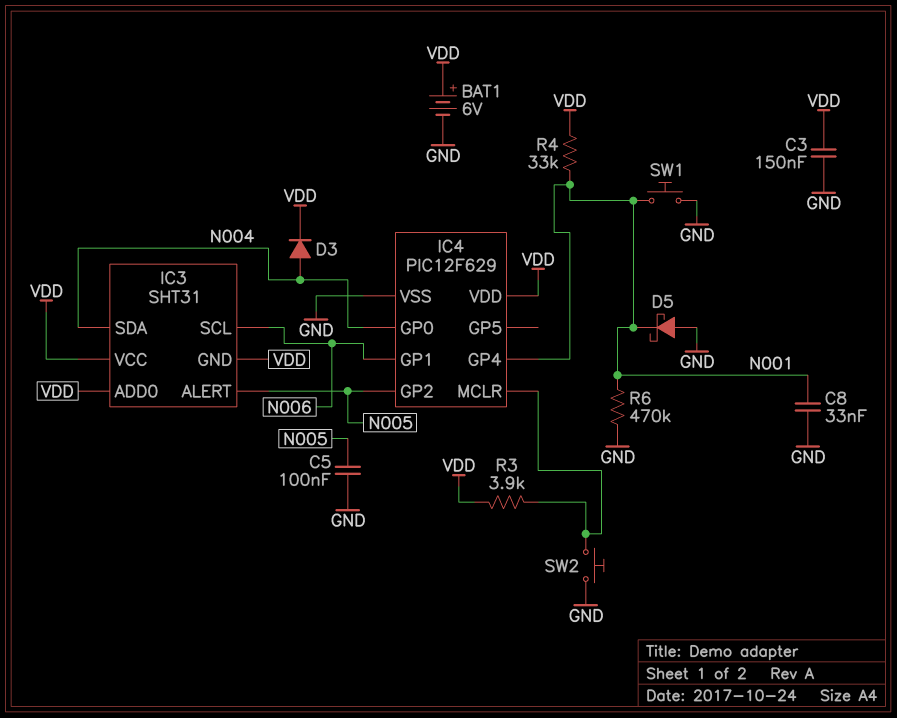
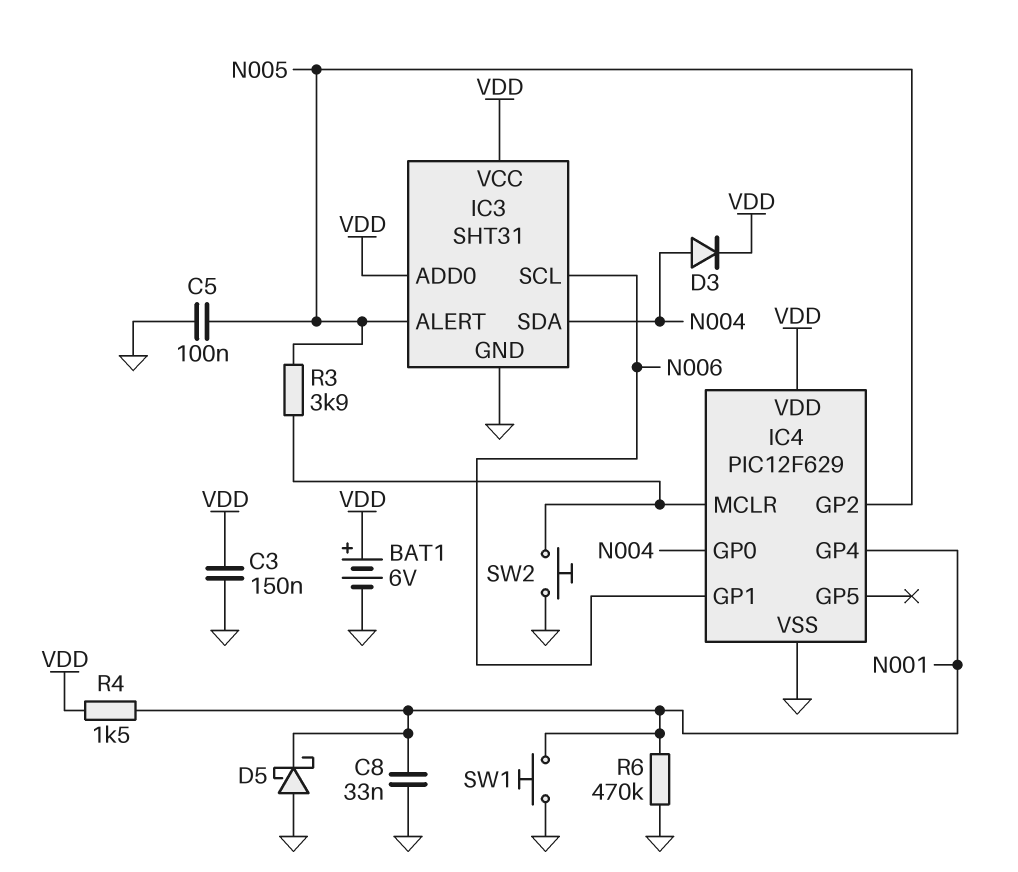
IC3 pin GND: VDD -> GND
R3: 3.9k (IC4/MCLR, VDD) -> 3.9k (IC4/MCLR, N005)
R4: 33k (N001, VDD) -> 1.5k (N001, VDD)

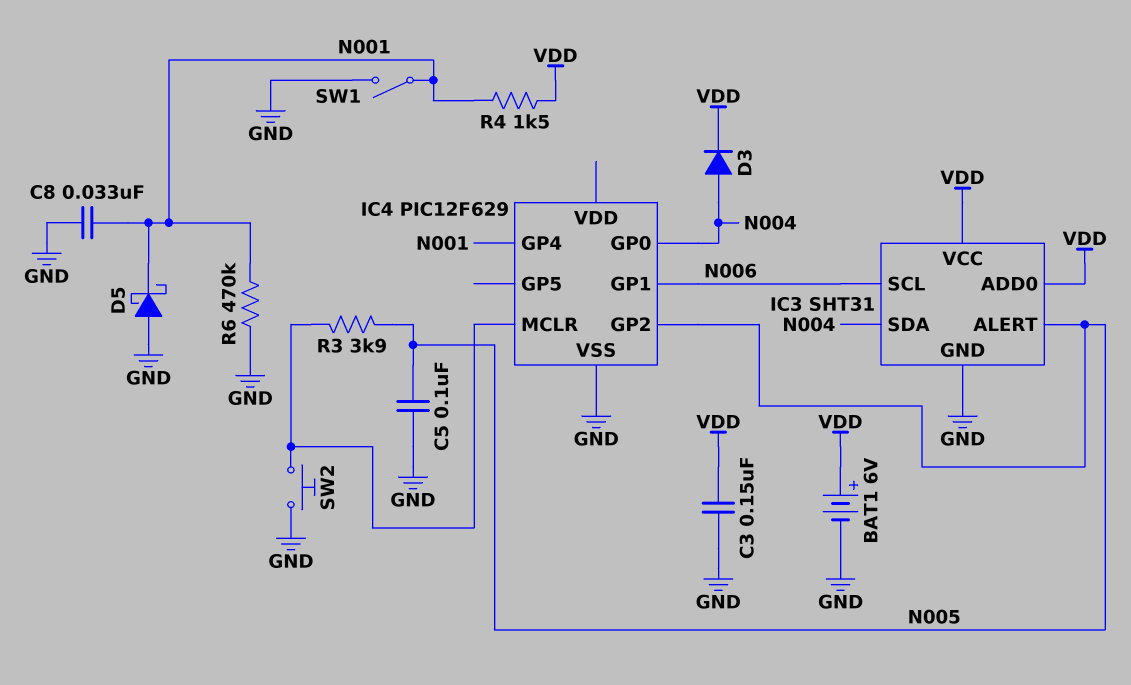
IC4 pin VDD: VDD -> none
SW1: button (GND, N001) -> switch (GND, N001)

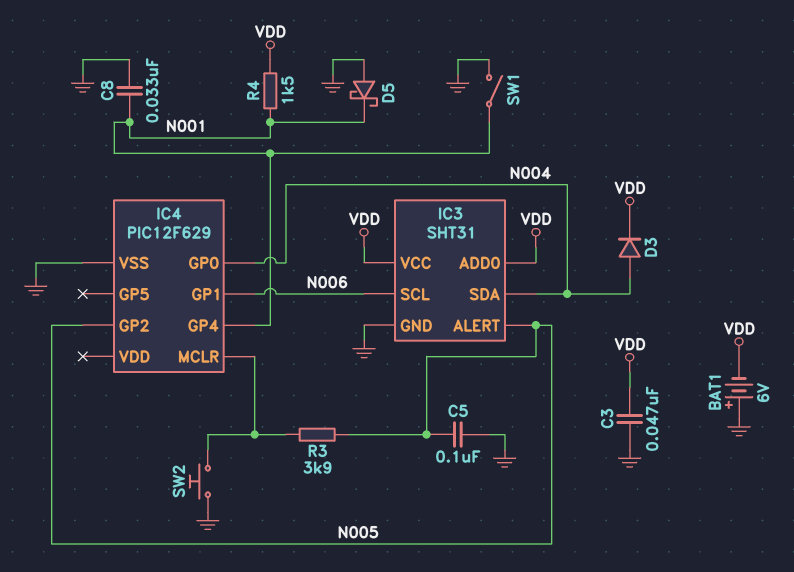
BAT1: 6V (plus VDD, minus GND) -> 6V (plus GND, minus VDD)
C3: 150nF (GND, VDD) -> 47nF (GND, VDD)
R6: 470k (GND, N001) -> none

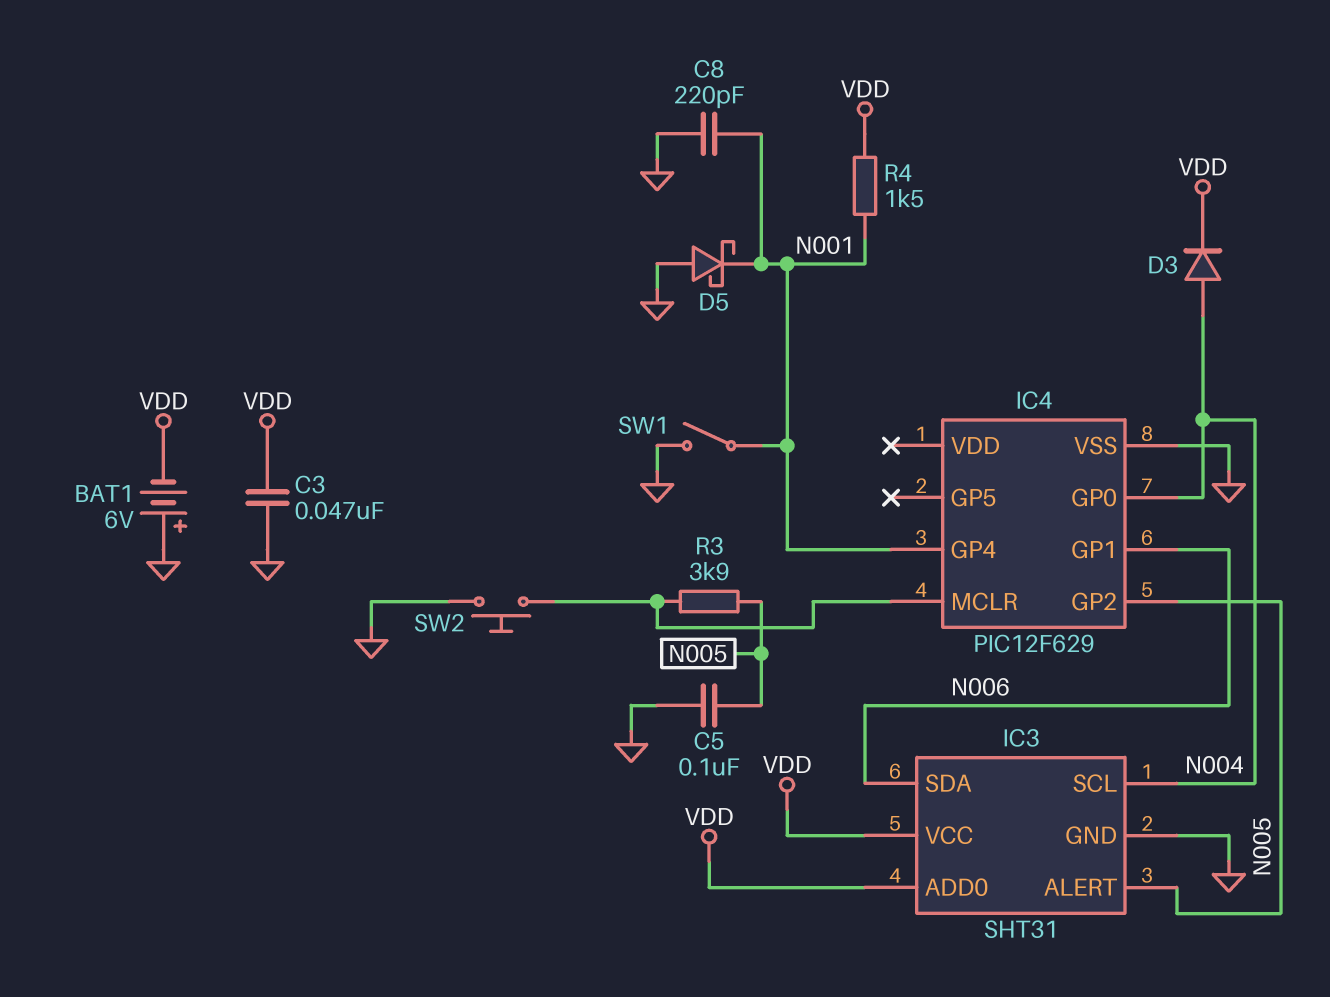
C8: 33nF (GND, N001) -> 220pF (GND, N001)
IC3 pin SCL: N006 -> N004
IC3 pin SDA: N004 -> N006

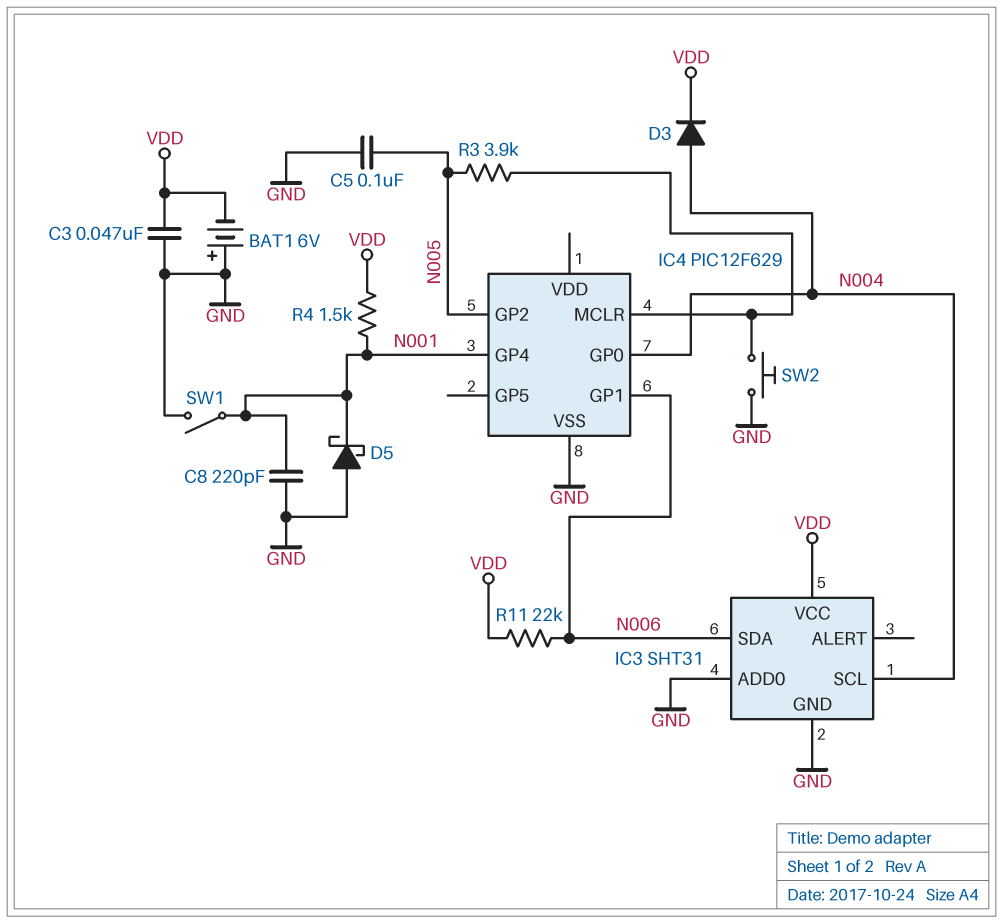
IC3 pin ADD0: VDD -> GND
IC3 pin ALERT: N005 -> none
R11: none -> 22k (N006, VDD)

